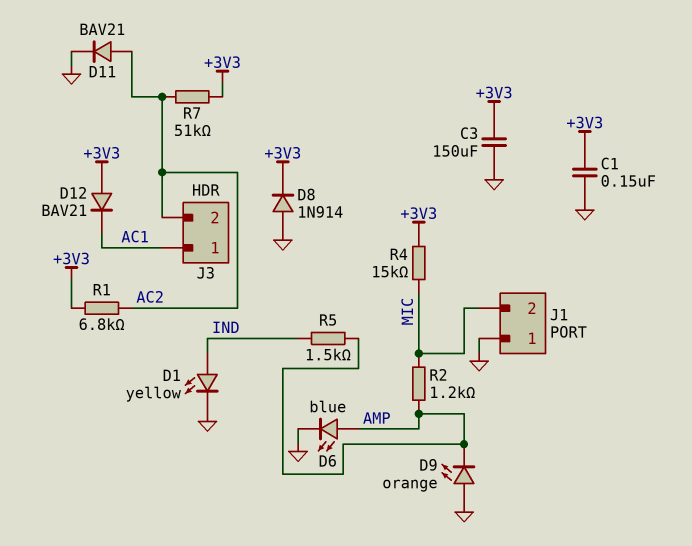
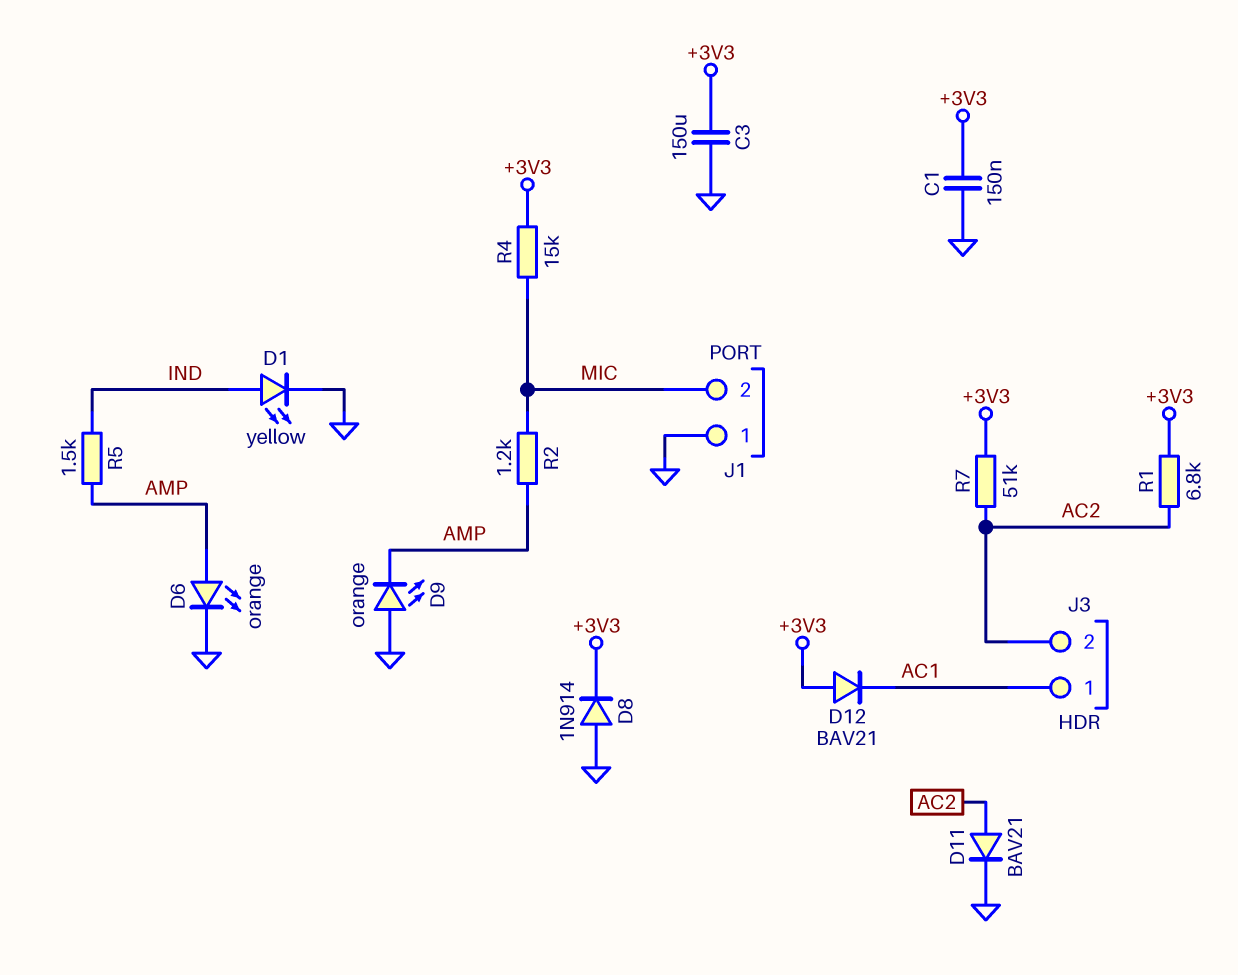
D6: LED blue (A AMP, K GND) -> LED orange (A AMP, K GND)

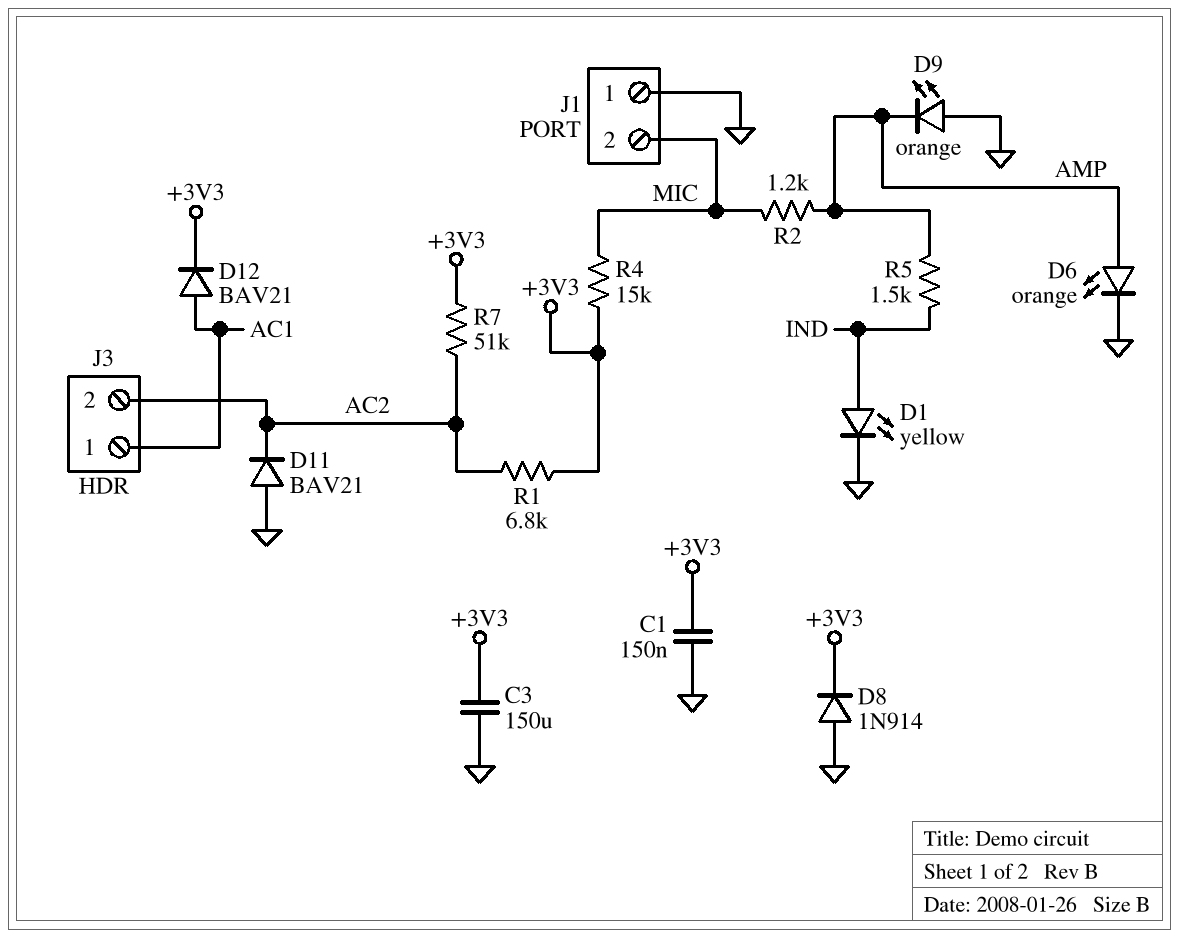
D11: diode BAV21 (A AC2, K GND) -> diode BAV21 (A GND, K AC2)
D12: diode BAV21 (A +3V3, K AC1) -> diode BAV21 (A AC1, K +3V3)

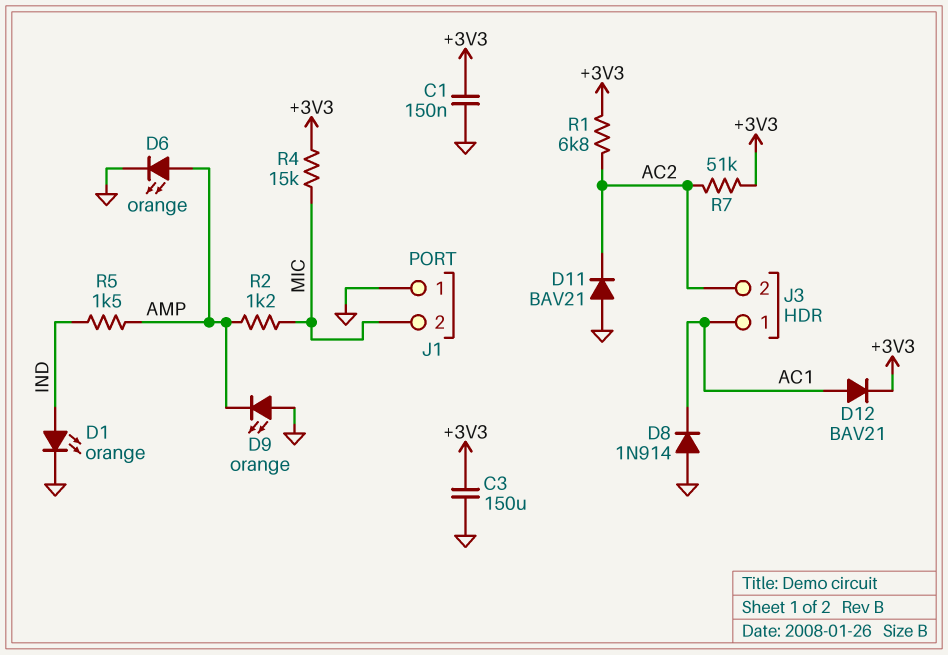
D1: LED yellow (A IND, K GND) -> LED orange (A IND, K GND)
D8: diode 1N914 (A GND, K +3V3) -> diode 1N914 (A GND, K AC1)

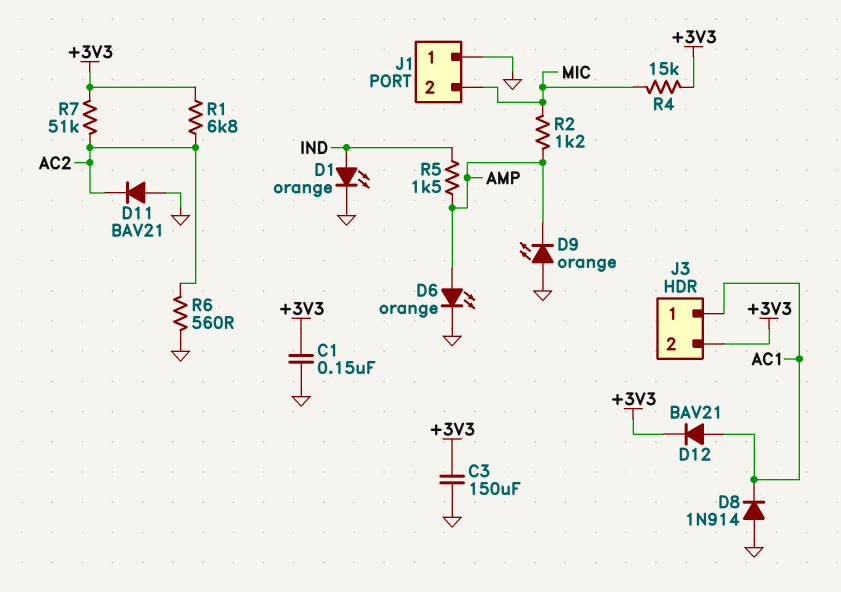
J3 pin 2: AC2 -> +3V3
R6: none -> 560 (AC2, GND)

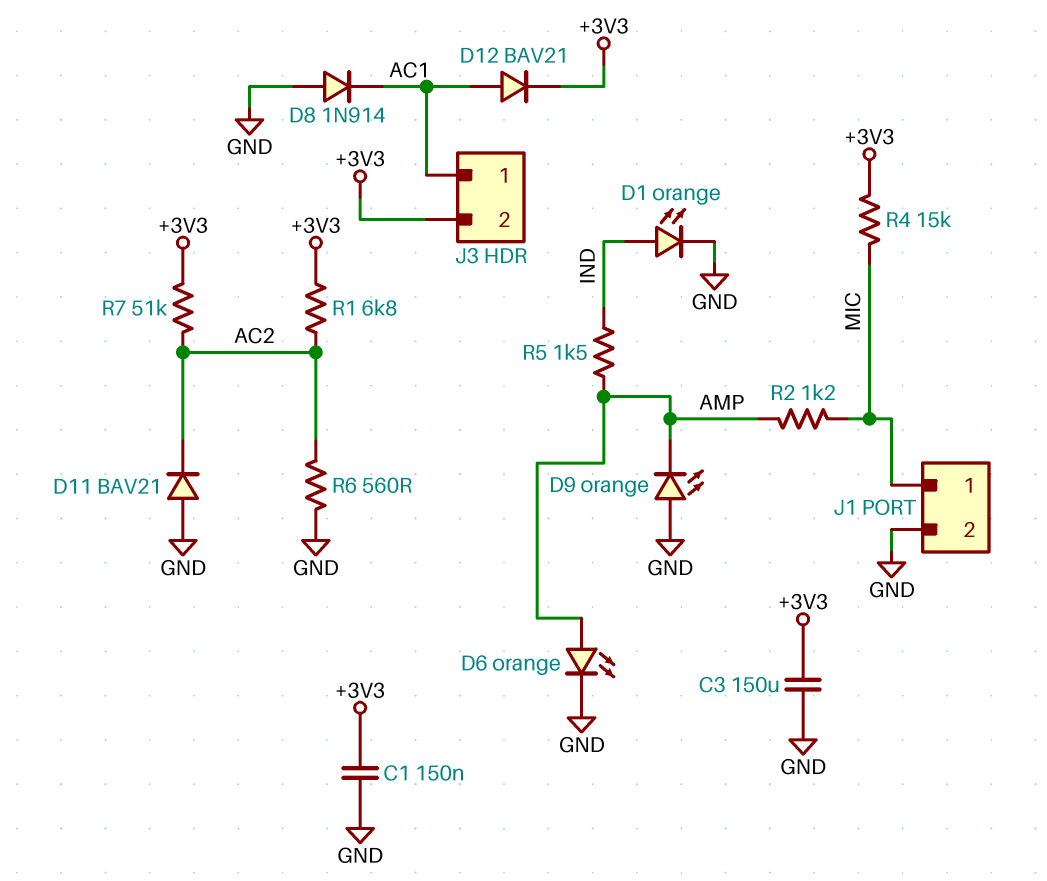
J1 pin 1: GND -> MIC
J1 pin 2: MIC -> GND

